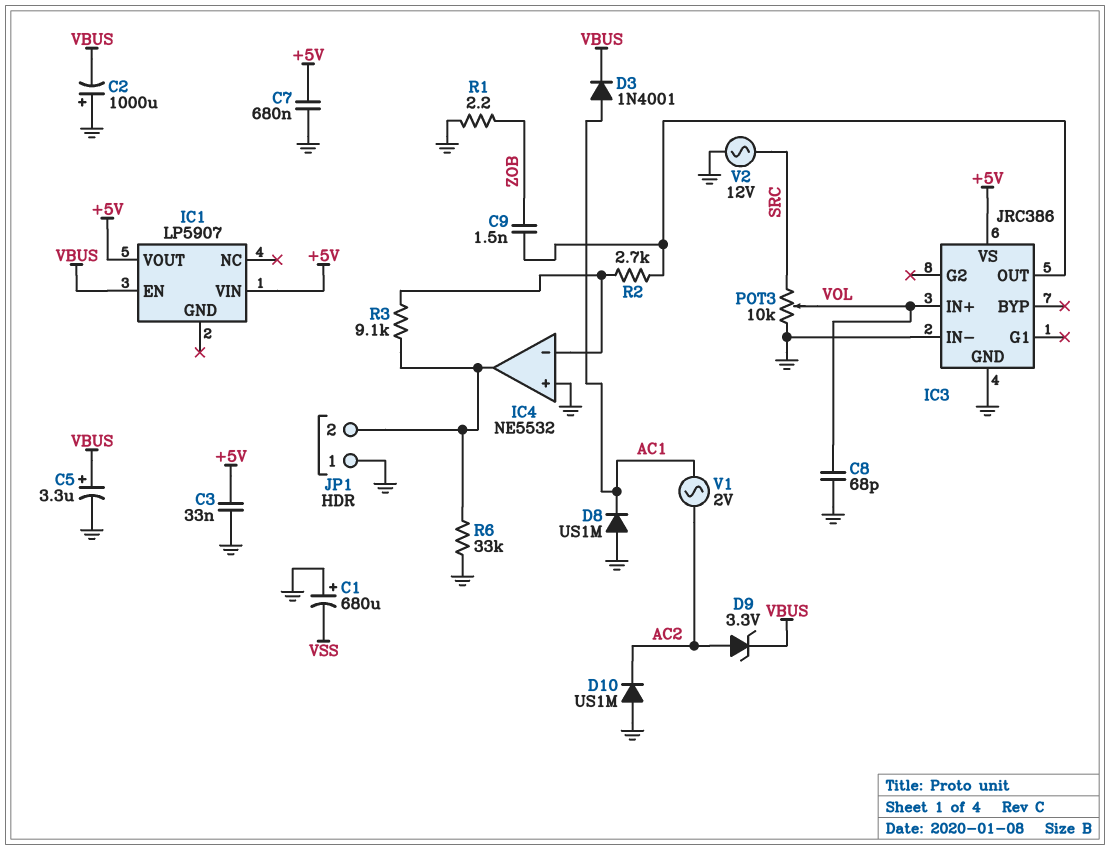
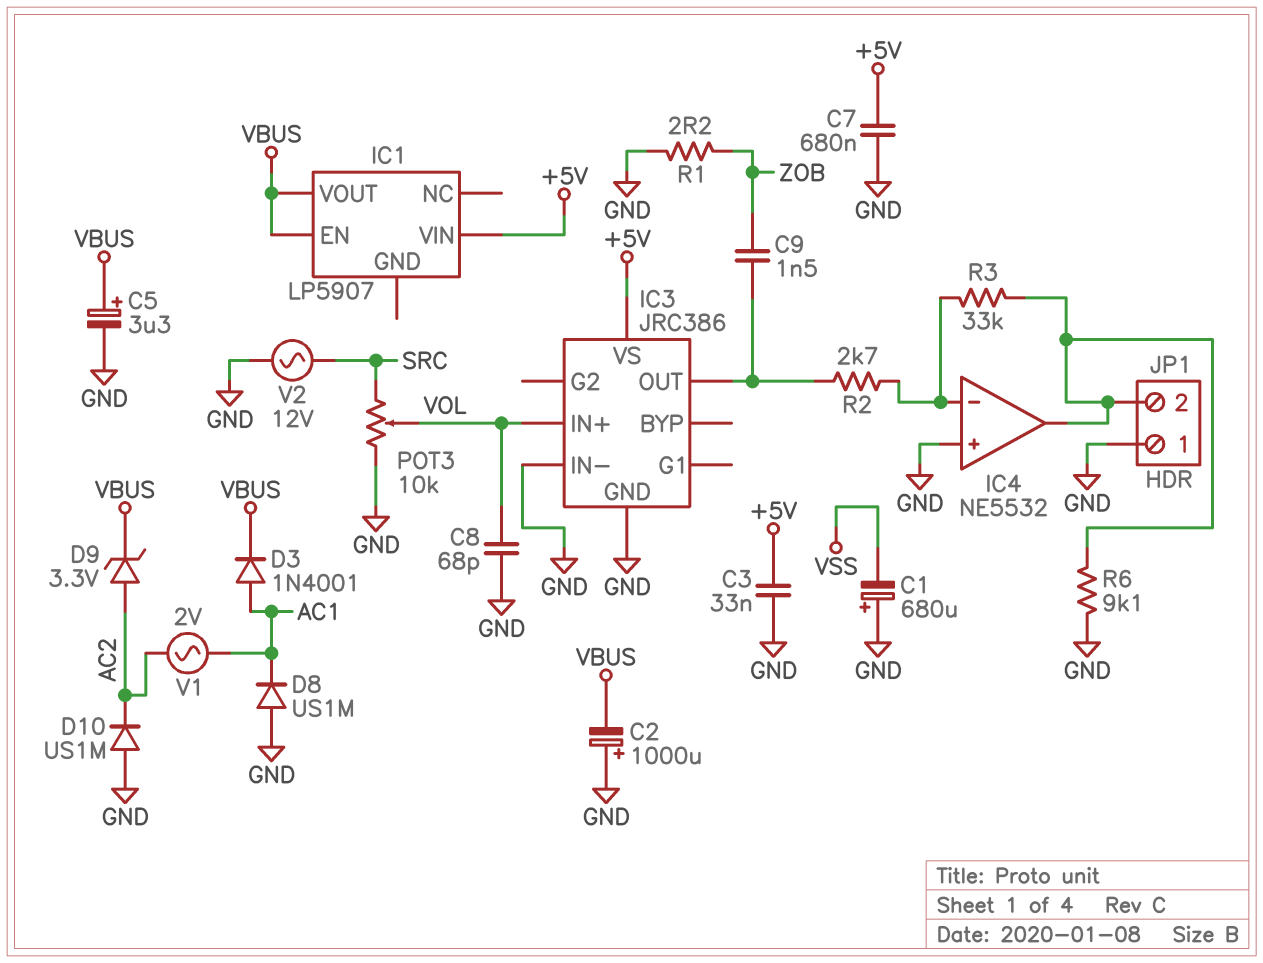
IC1 pin VOUT: +5V -> VBUS
R3: 9.1k (IC4/in-, IC4/out) -> 33k (IC4/in-, IC4/out)
R6: 33k (GND, IC4/out) -> 9.1k (GND, IC4/out)

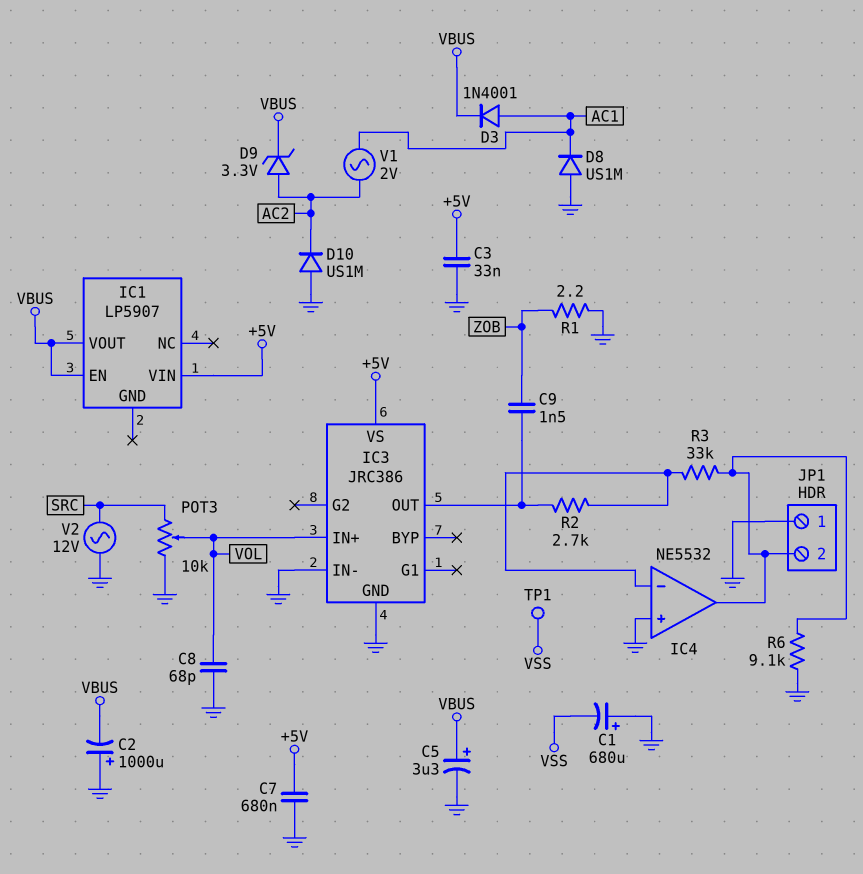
TP1: none -> test point (VSS)

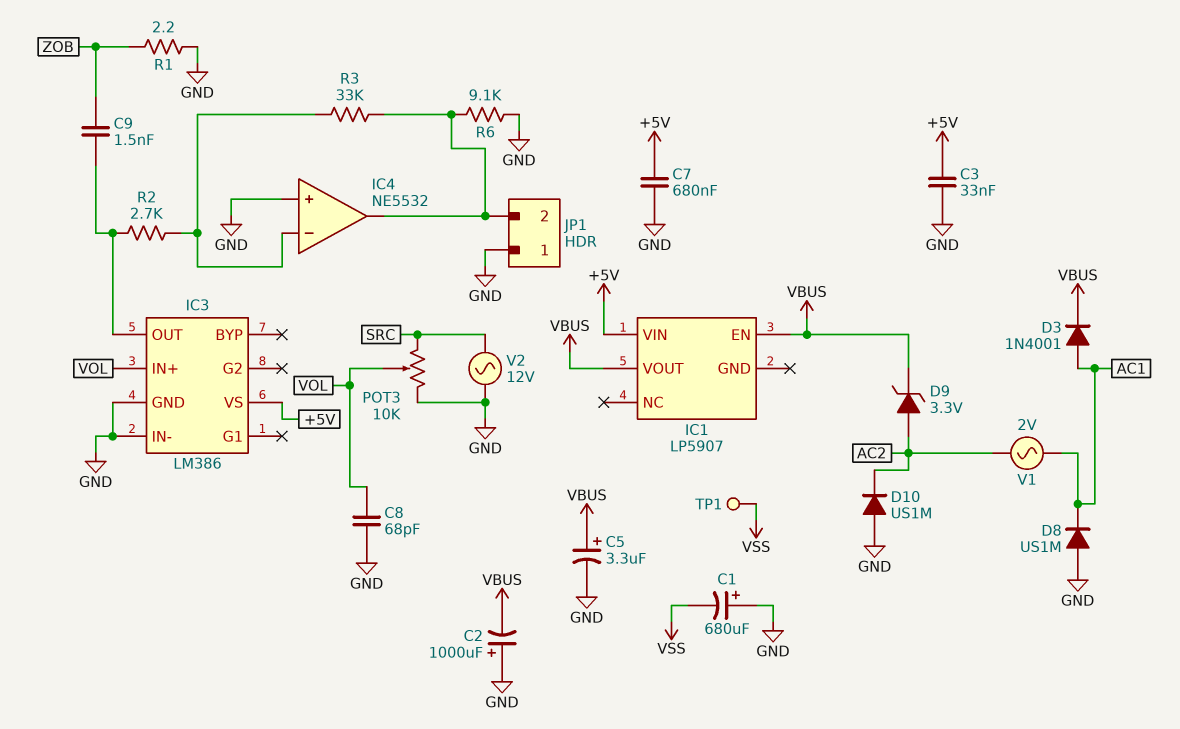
IC3: JRC386 -> LM386

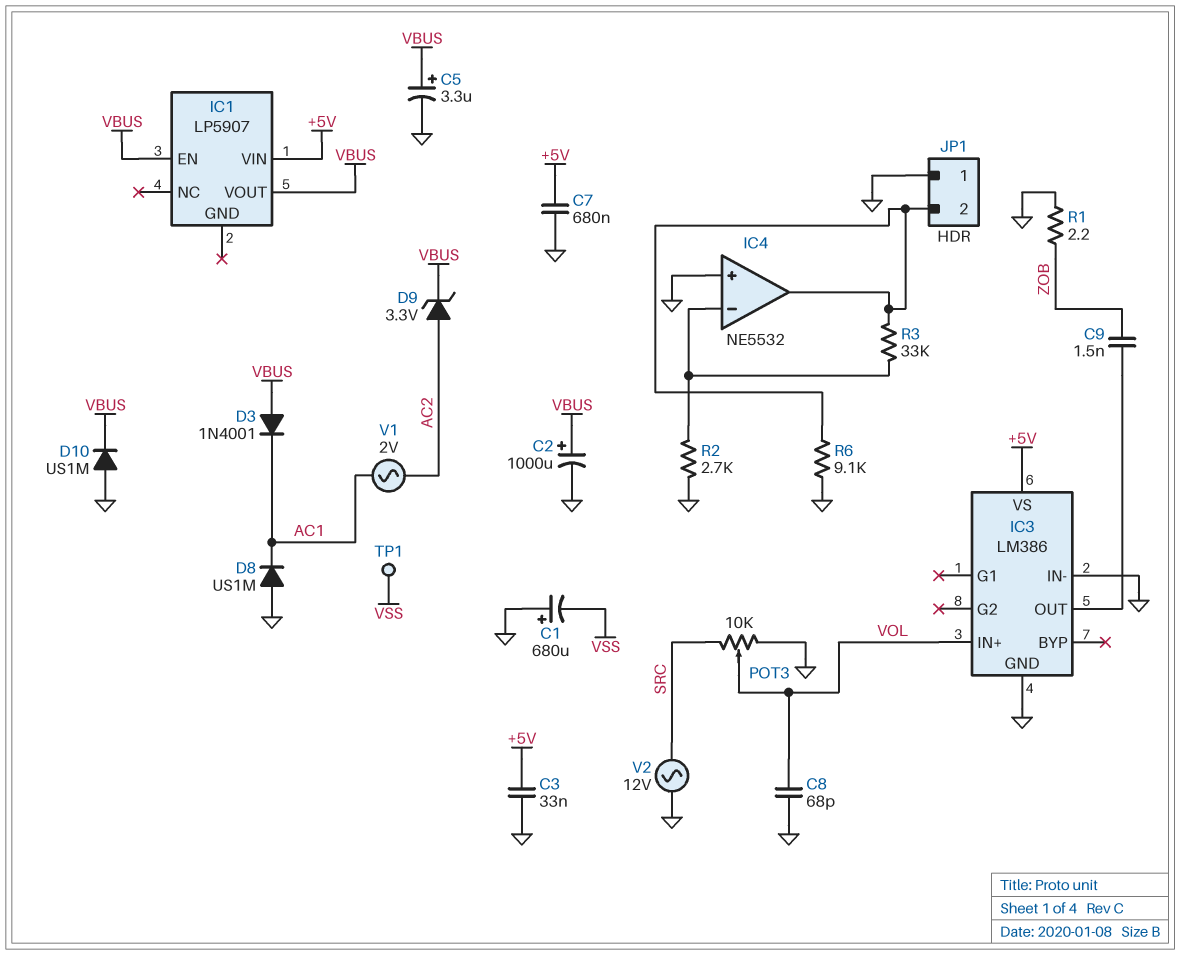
C2: 1000uF (plus GND, minus VBUS) -> 1000uF (plus VBUS, minus GND)
D3: diode 1N4001 (A AC1, K VBUS) -> diode 1N4001 (A VBUS, K AC1)
D10: diode US1M (A GND, K AC2) -> diode US1M (A GND, K VBUS)
R2: 2.7k (IC3/OUT, IC4/in-) -> 2.7k (GND, IC4/in-)

